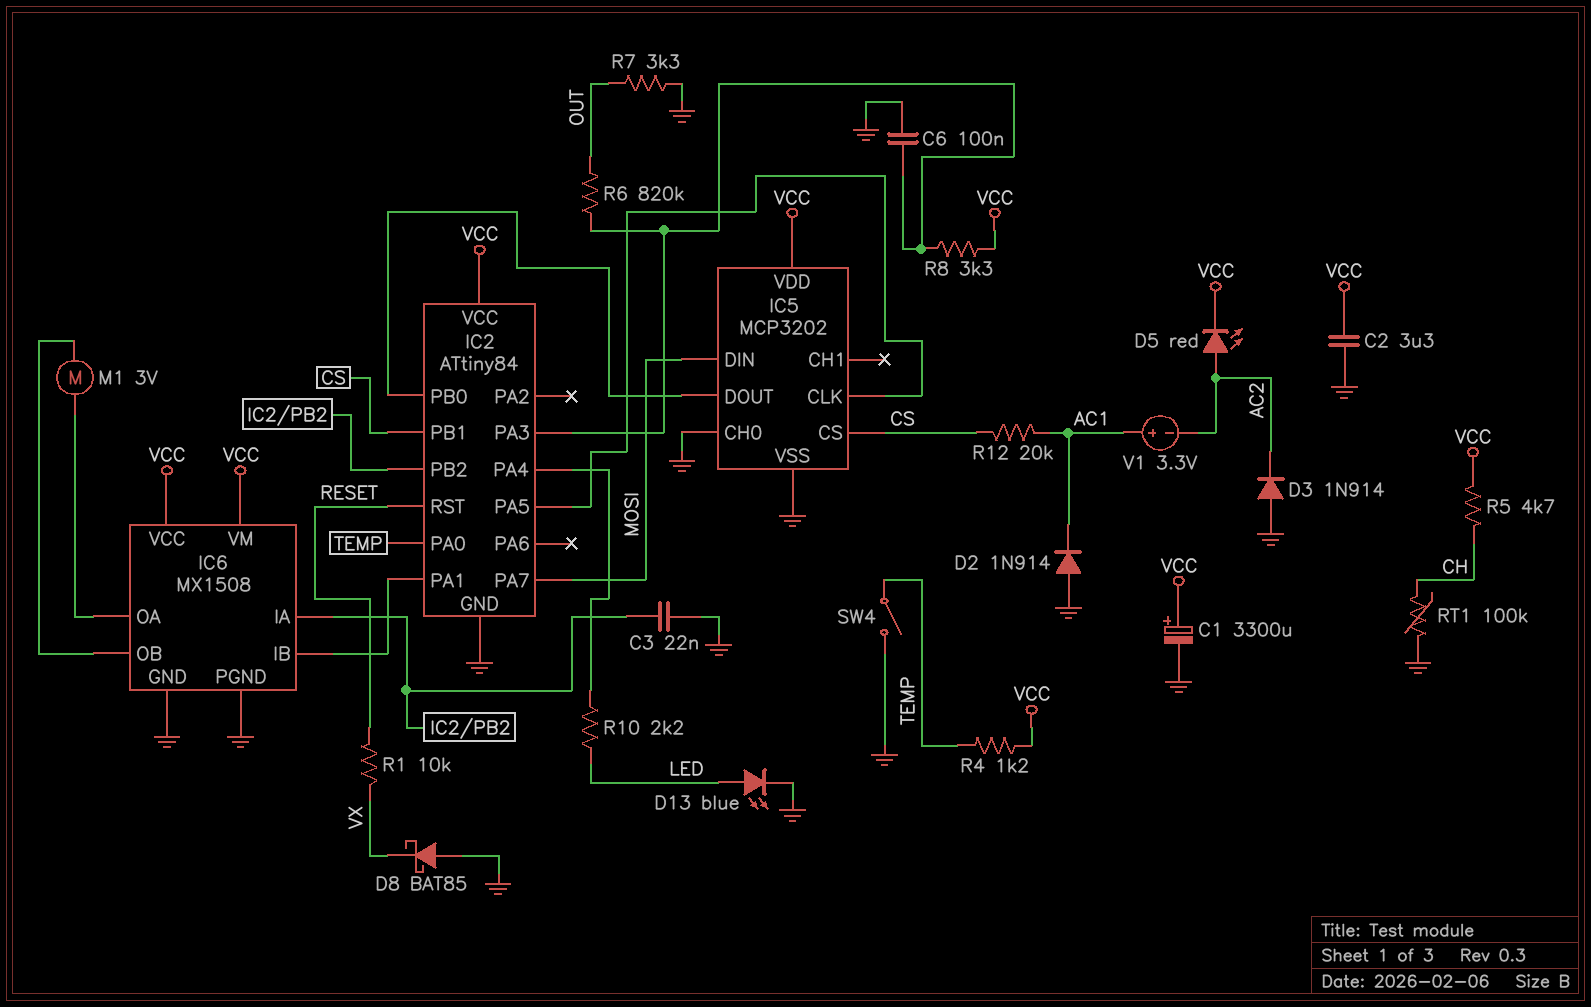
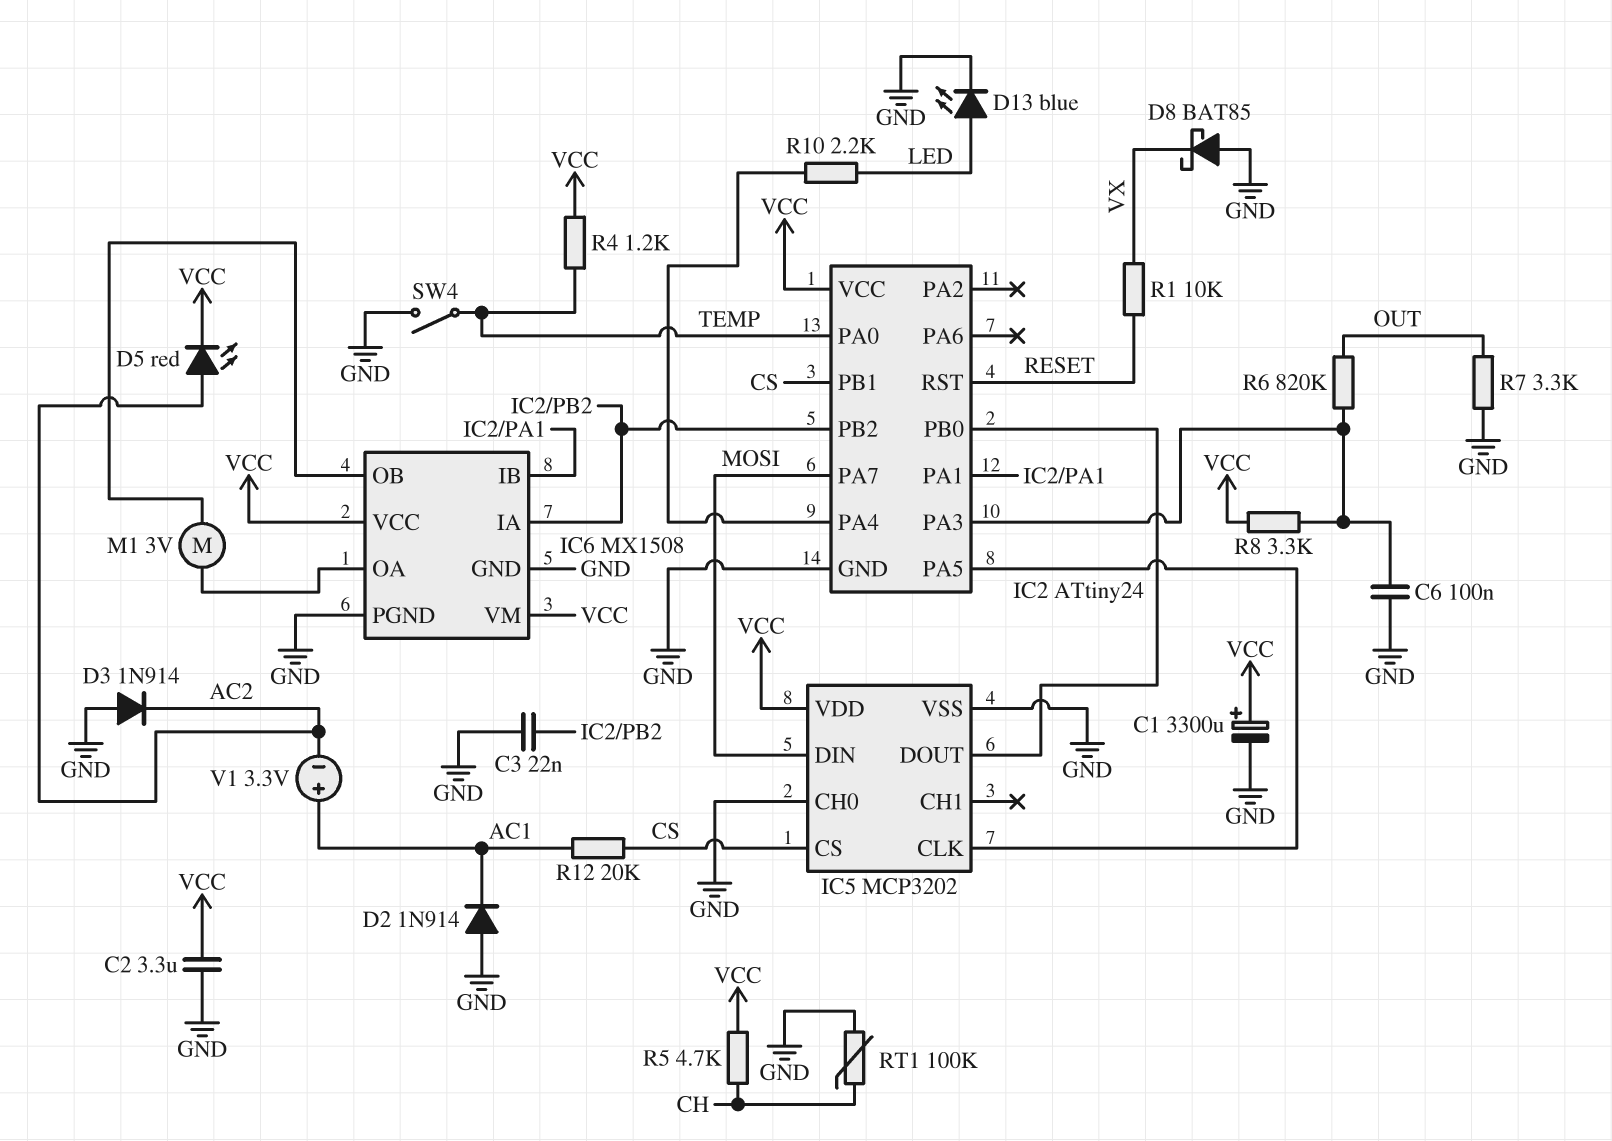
IC2: ATtiny84 -> ATtiny24

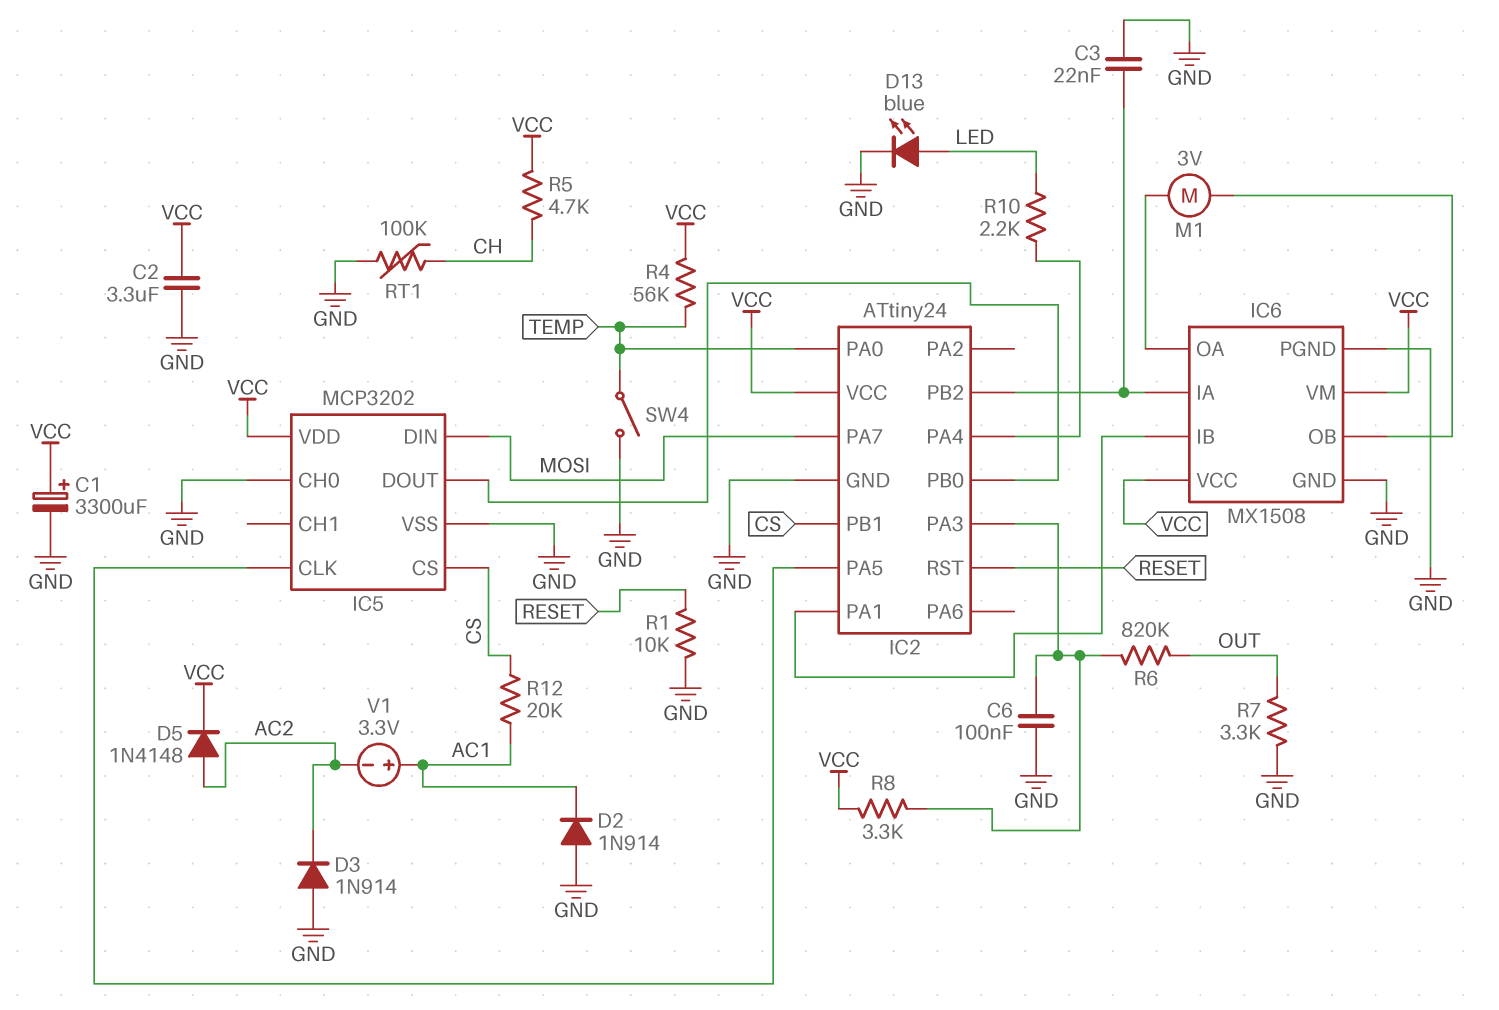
D5: LED red (A AC2, K VCC) -> diode 1N4148 (A AC2, K VCC)
D8: schottky BAT85 (A GND, K VX) -> none
R1: 10k (RESET, VX) -> 10k (GND, RESET)
R4: 1.2k (TEMP, VCC) -> 56k (TEMP, VCC)

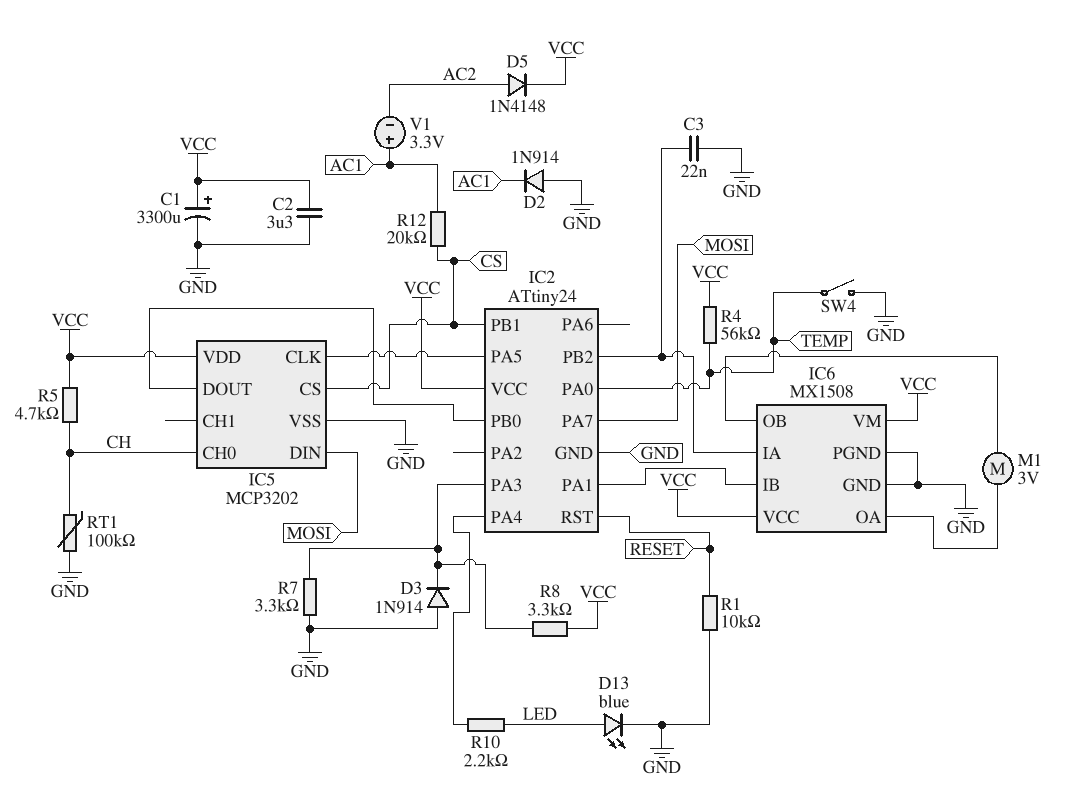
C6: 100nF (GND, IC2/PA3) -> none
D3: diode 1N914 (A GND, K AC2) -> diode 1N914 (A GND, K IC2/PA3)
IC5 pin CH0: GND -> CH
R6: 820k (IC2/PA3, OUT) -> none
R7: 3.3k (GND, OUT) -> 3.3k (GND, IC2/PA3)

